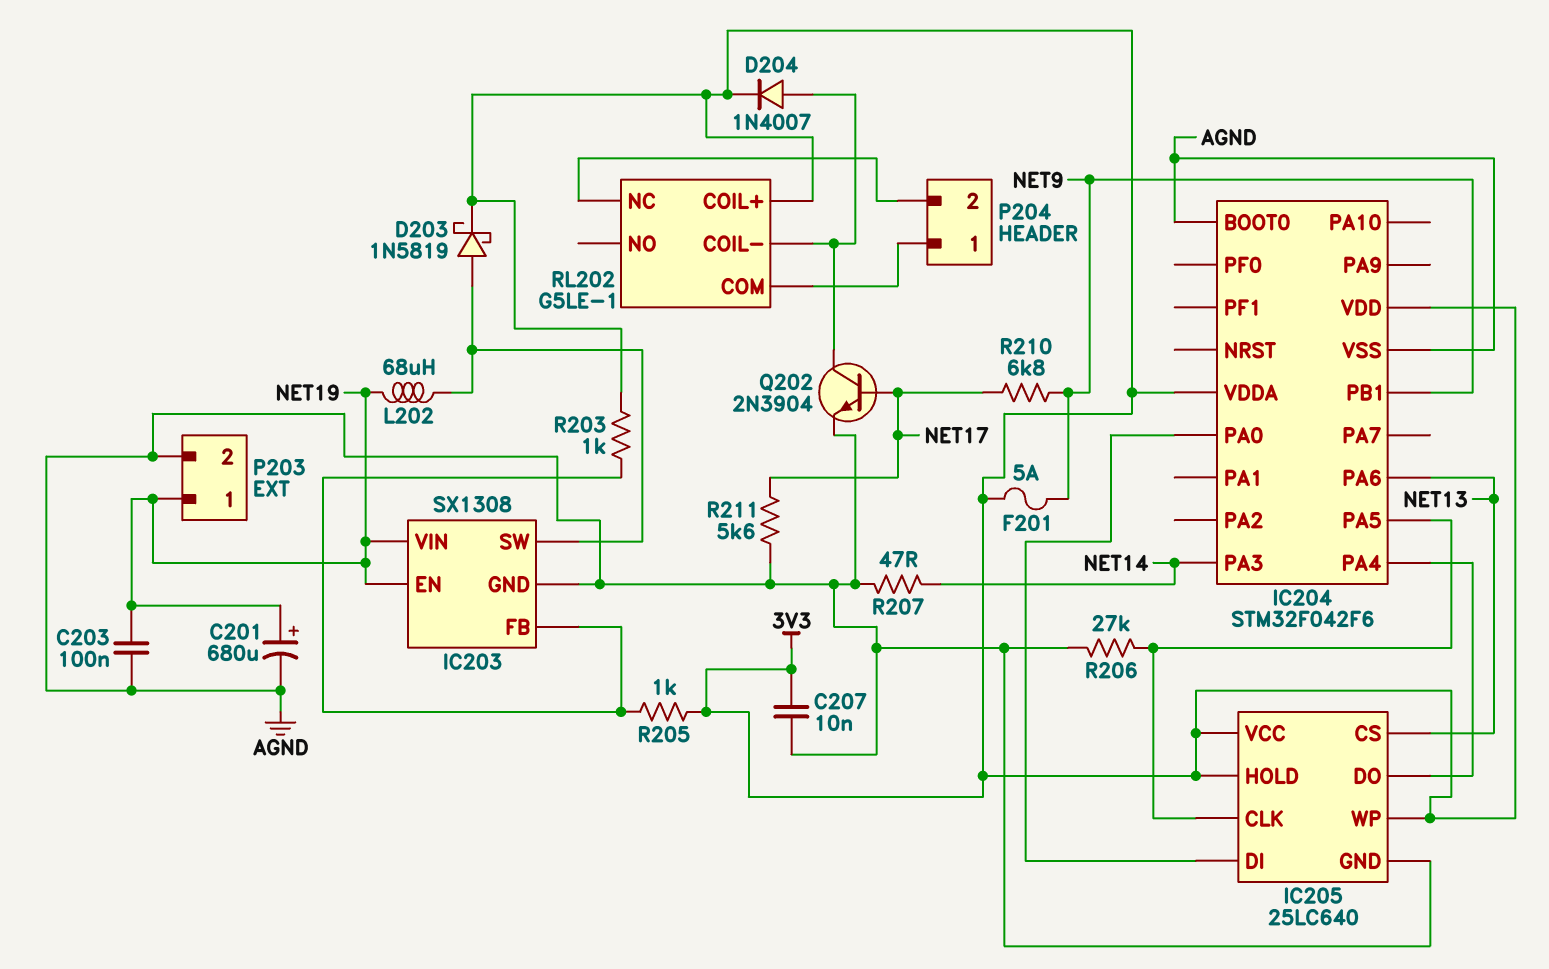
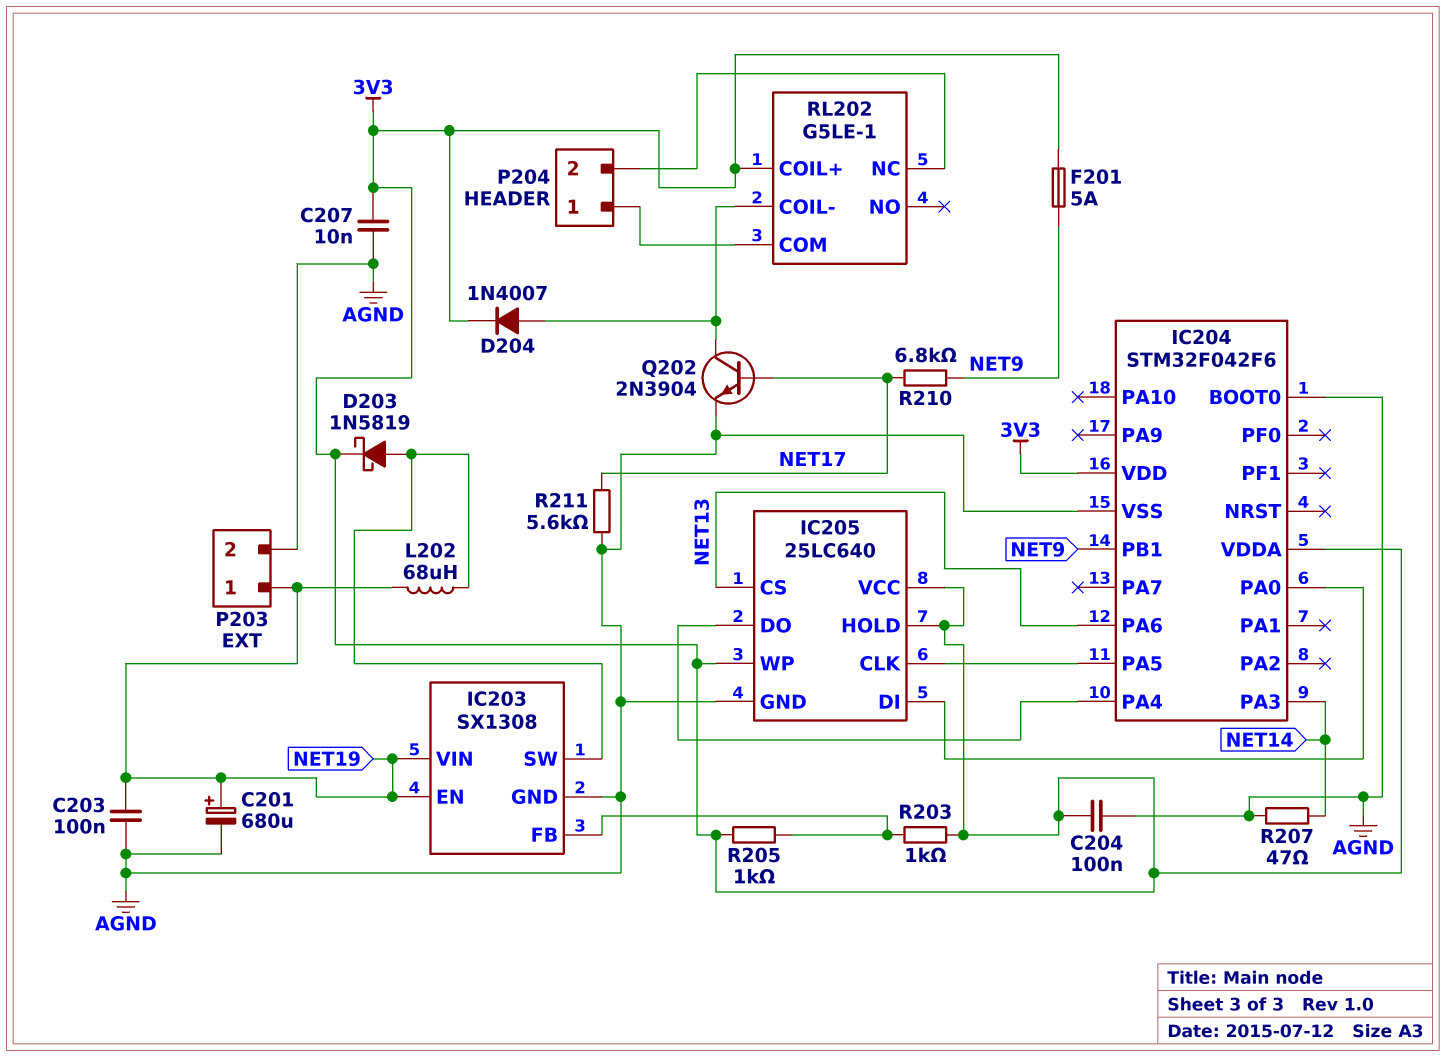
C204: none -> 100nF (3V3, AGND)
R206: 27k (AGND, IC204/PA5) -> none

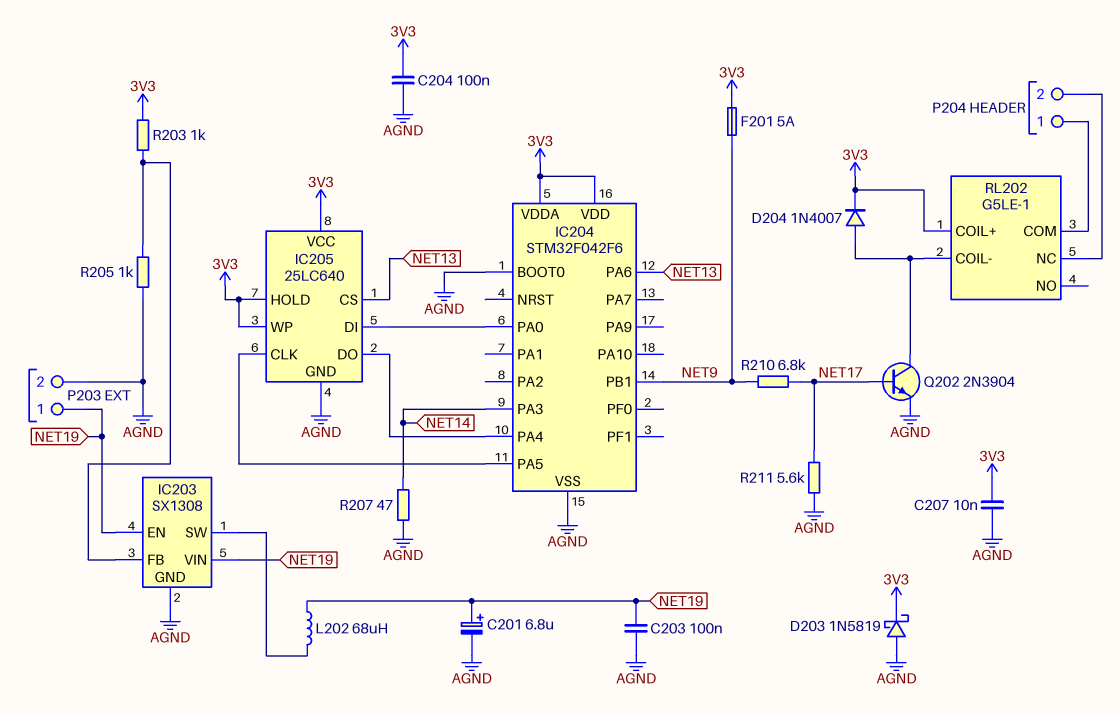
C201: 680uF (plus NET19, minus AGND) -> 6.8uF (plus NET19, minus AGND)
D203: schottky 1N5819 (A IC203/SW, K 3V3) -> schottky 1N5819 (A AGND, K 3V3)
R205: 1k (3V3, IC203/FB) -> 1k (AGND, IC203/FB)

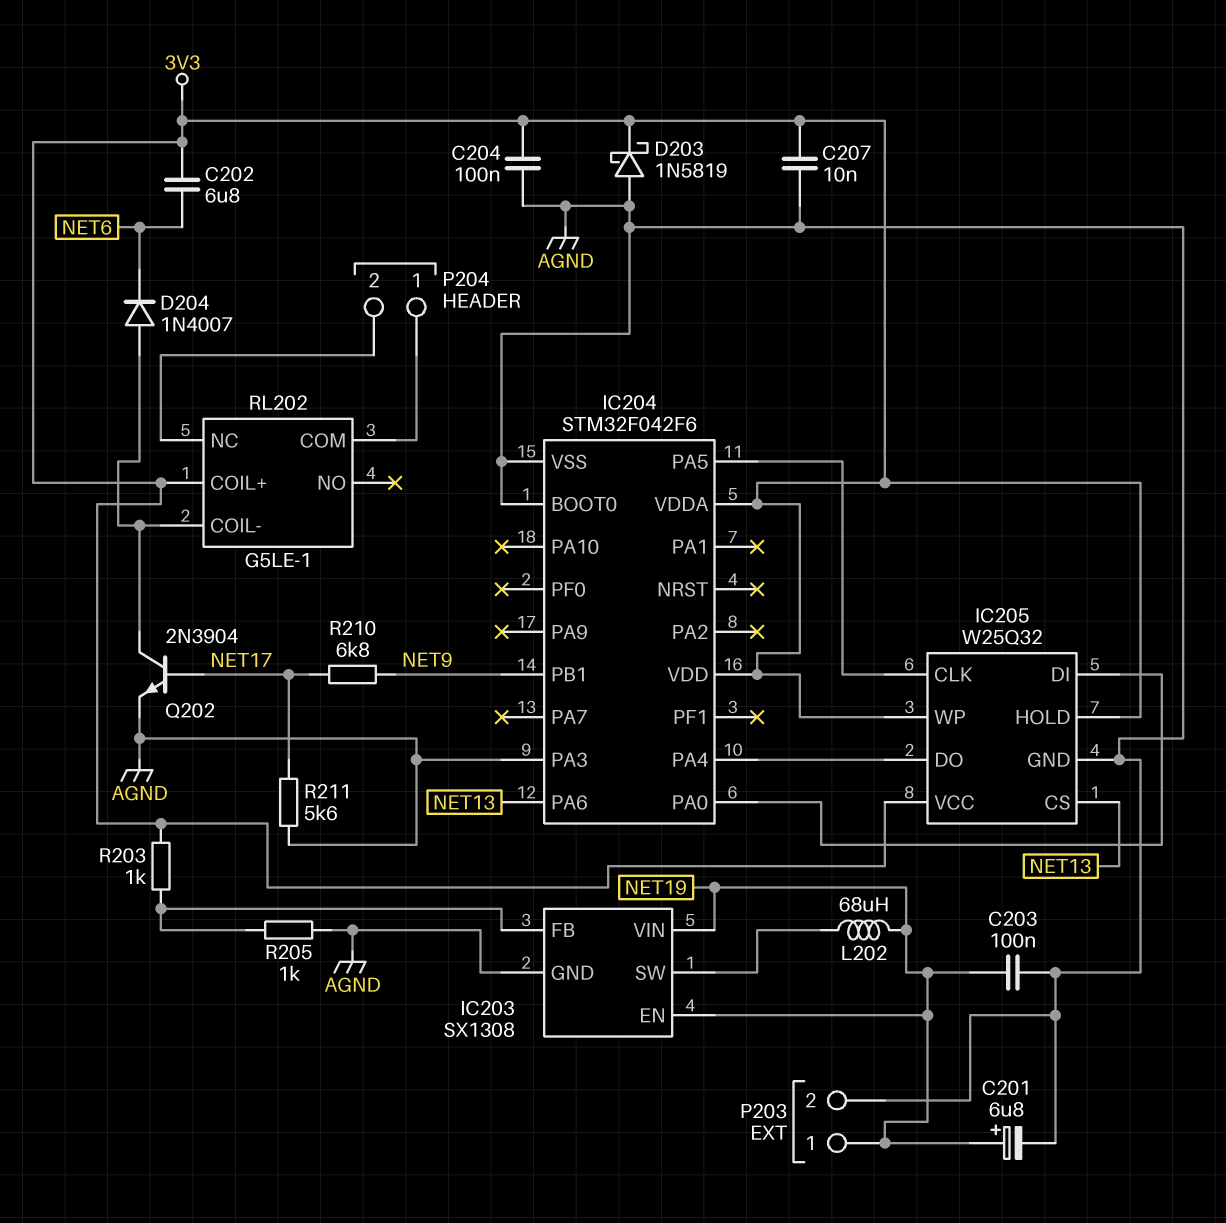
C202: none -> 6.8uF (3V3, NET6)
D204: diode 1N4007 (A RL202/COIL-, K 3V3) -> diode 1N4007 (A RL202/COIL-, K NET6)
F201: 5A (3V3, NET9) -> none
IC204 pin PA3: NET14 -> AGND
IC205: 25LC640 -> W25Q32
R207: 47 (AGND, NET14) -> none

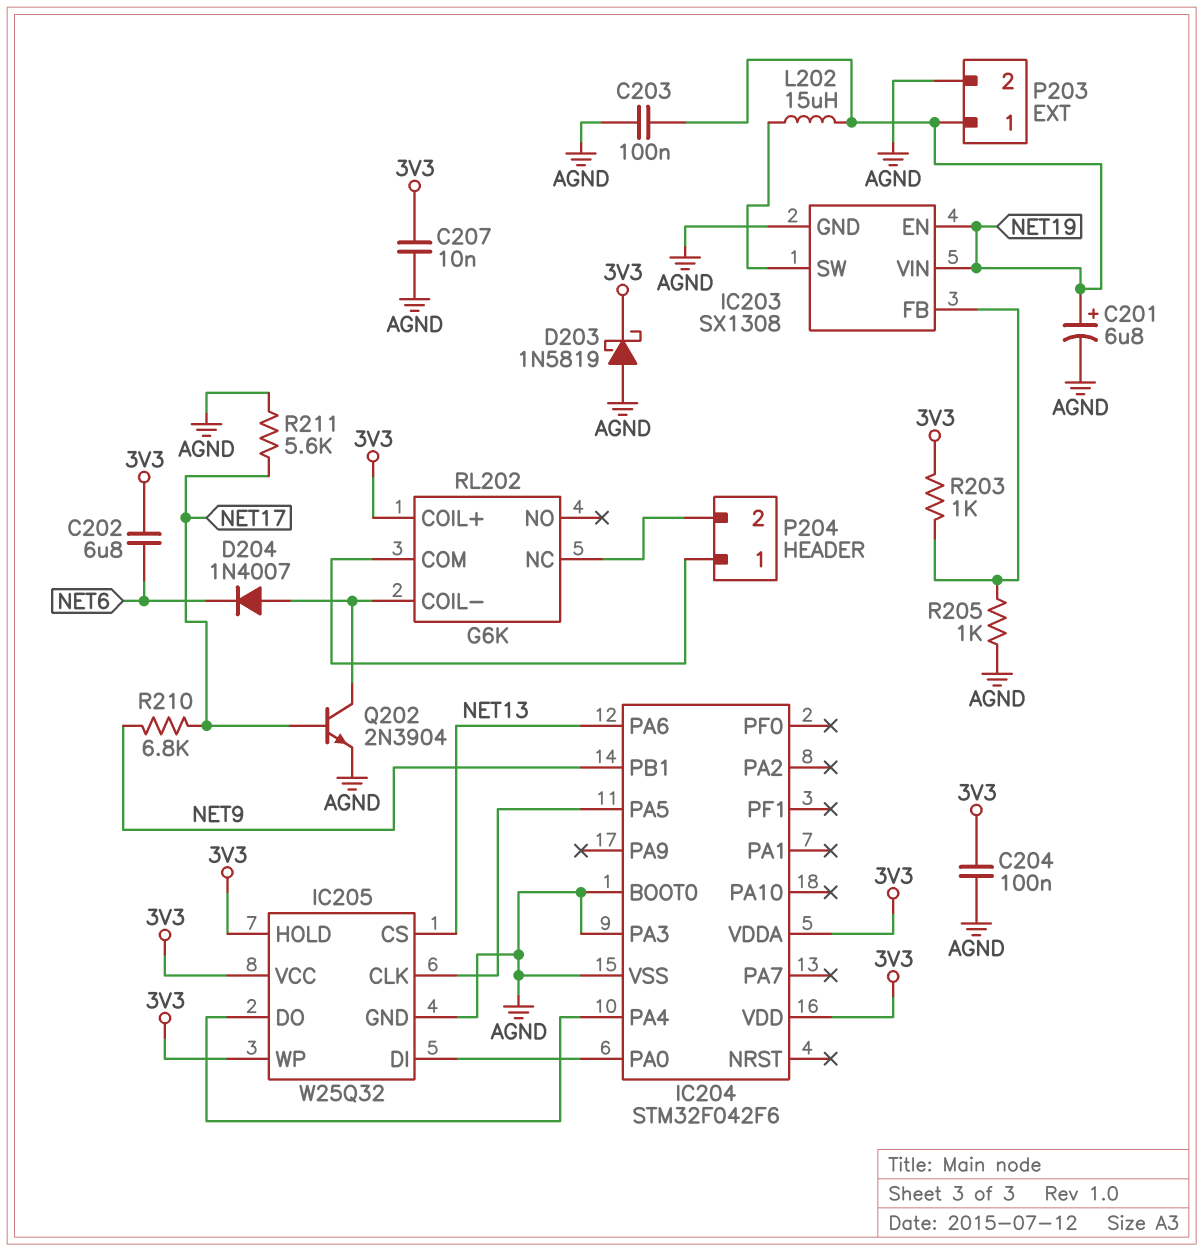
L202: 68uH (IC203/SW, NET19) -> 15uH (IC203/SW, NET19)
RL202: G5LE-1 -> G6K

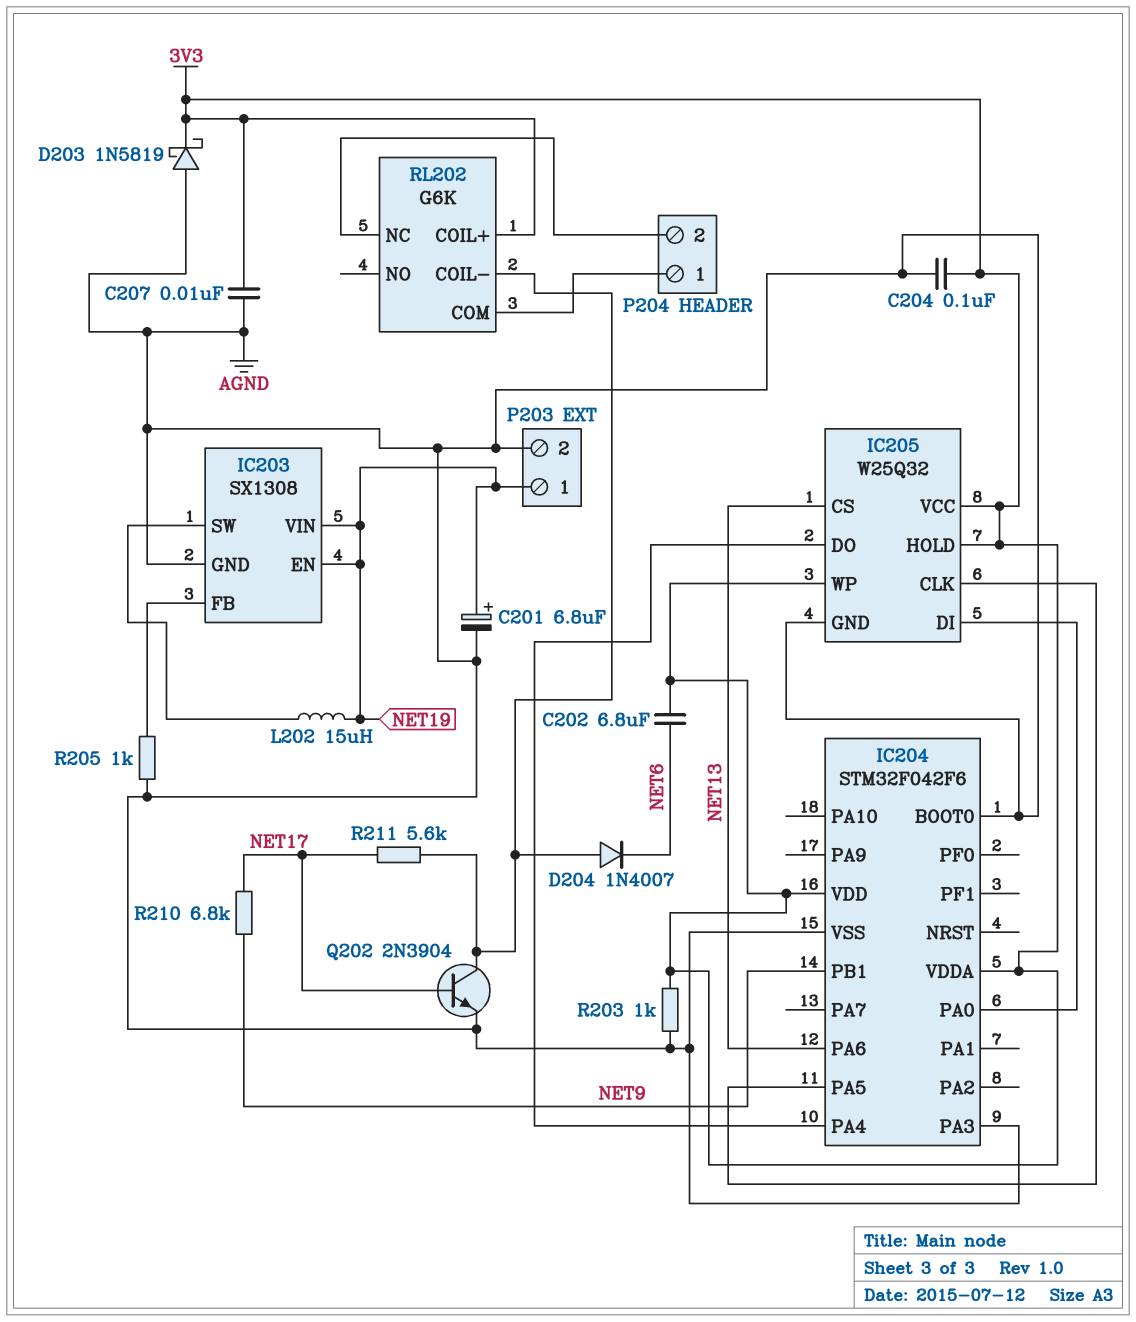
C203: 100nF (AGND, NET19) -> none
R203: 1k (3V3, IC203/FB) -> 1k (3V3, AGND)
R211: 5.6k (AGND, NET17) -> 5.6k (NET17, RL202/COIL-)

